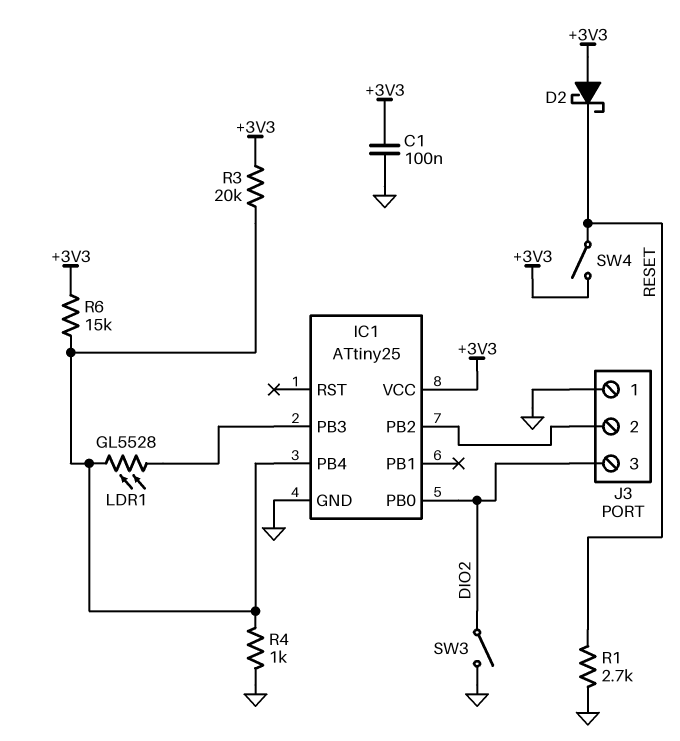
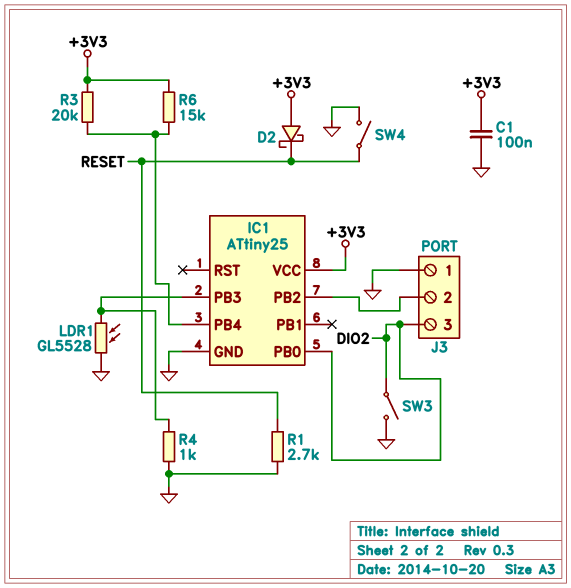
LDR1: GL5528 (IC1/PB3, IC1/PB4) -> GL5528 (GND, IC1/PB3)
R4: 1k (GND, IC1/PB4) -> 1k (GND, IC1/PB3)
SW4: switch (+3V3, RESET) -> switch (GND, RESET)

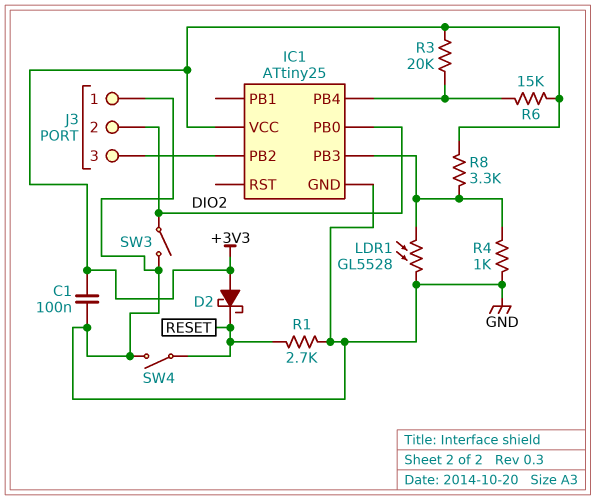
J3 pin 2: IC1/PB2 -> DIO2
J3 pin 3: DIO2 -> IC1/PB2
R8: none -> 3.3k (+3V3, IC1/PB3)

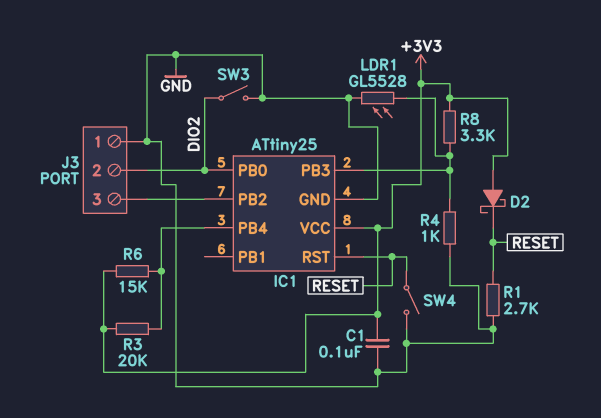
IC1 pin RST: none -> RESET

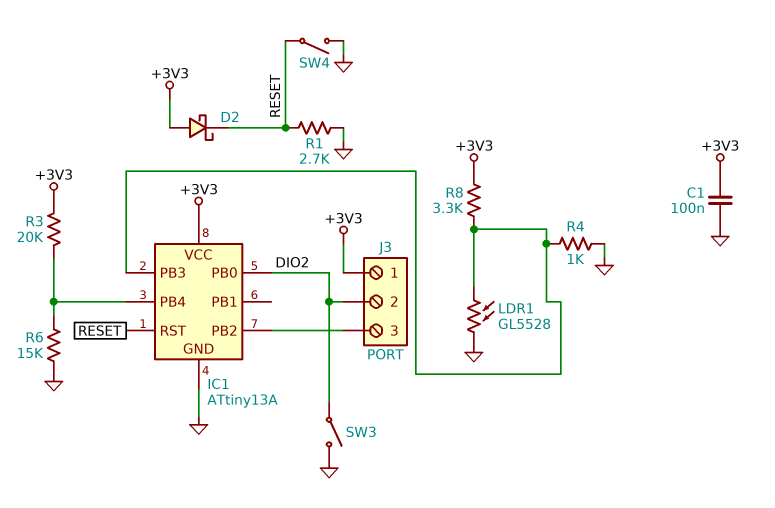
IC1: ATtiny25 -> ATtiny13A
J3 pin 1: GND -> +3V3
R6: 15k (+3V3, IC1/PB4) -> 15k (GND, IC1/PB4)

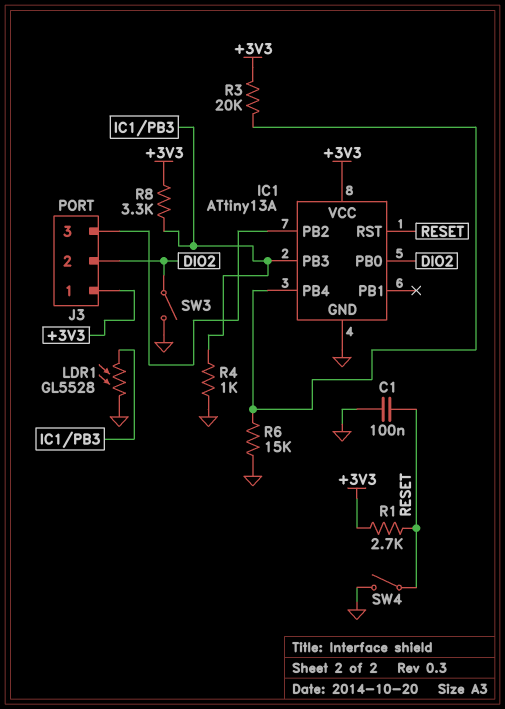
C1: 100nF (+3V3, GND) -> 100nF (GND, RESET)
D2: schottky (A +3V3, K RESET) -> none
R1: 2.7k (GND, RESET) -> 2.7k (+3V3, RESET)

